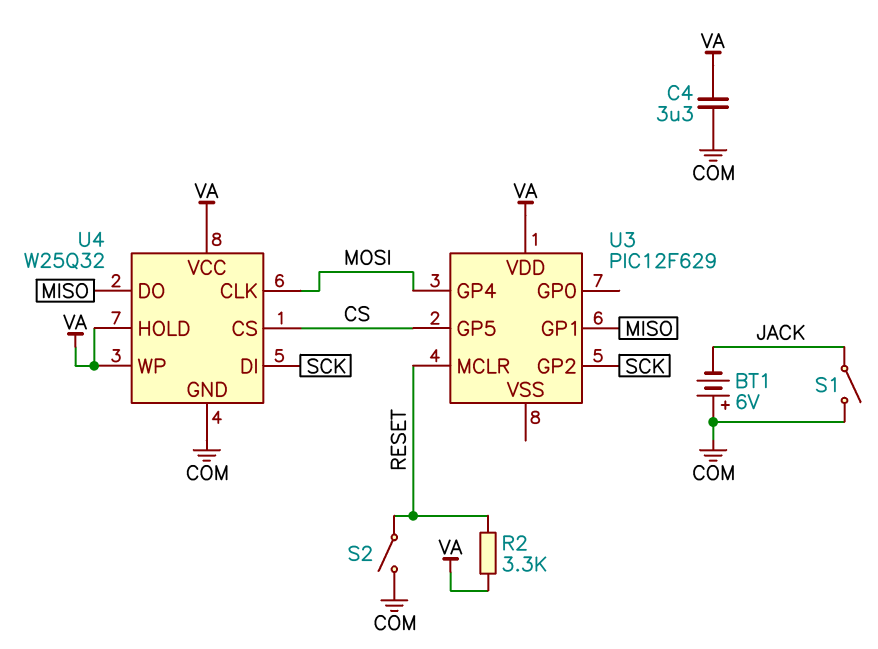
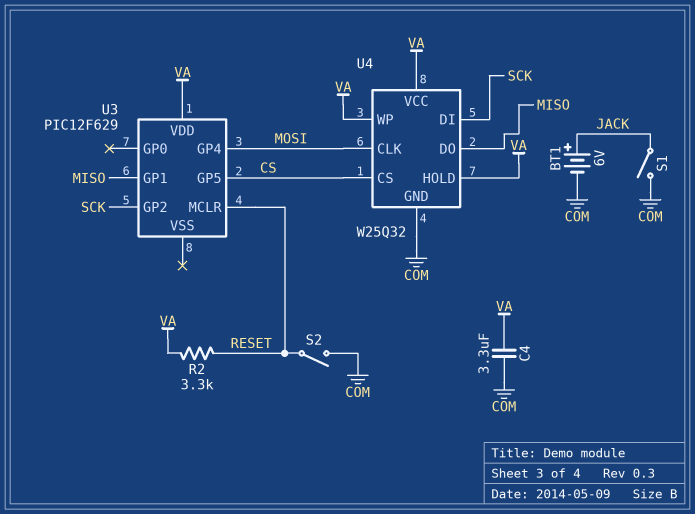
BT1: 6V (plus COM, minus JACK) -> 6V (plus JACK, minus COM)

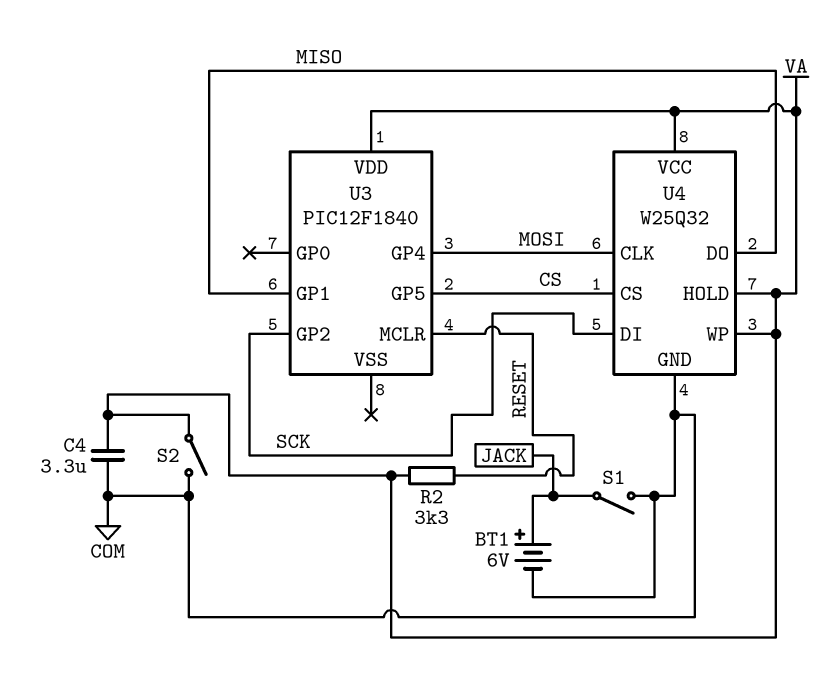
S2: switch (COM, RESET) -> switch (COM, VA)
U3: PIC12F629 -> PIC12F1840

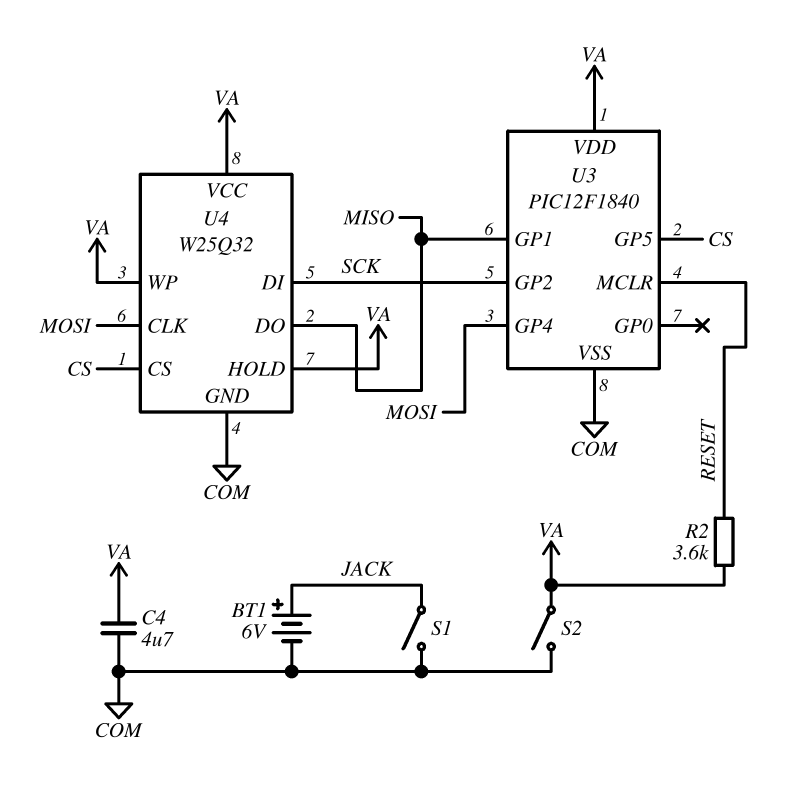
C4: 3.3uF (COM, VA) -> 4.7uF (COM, VA)
R2: 3.3k (RESET, VA) -> 3.6k (RESET, VA)
U3 pin VSS: none -> COM

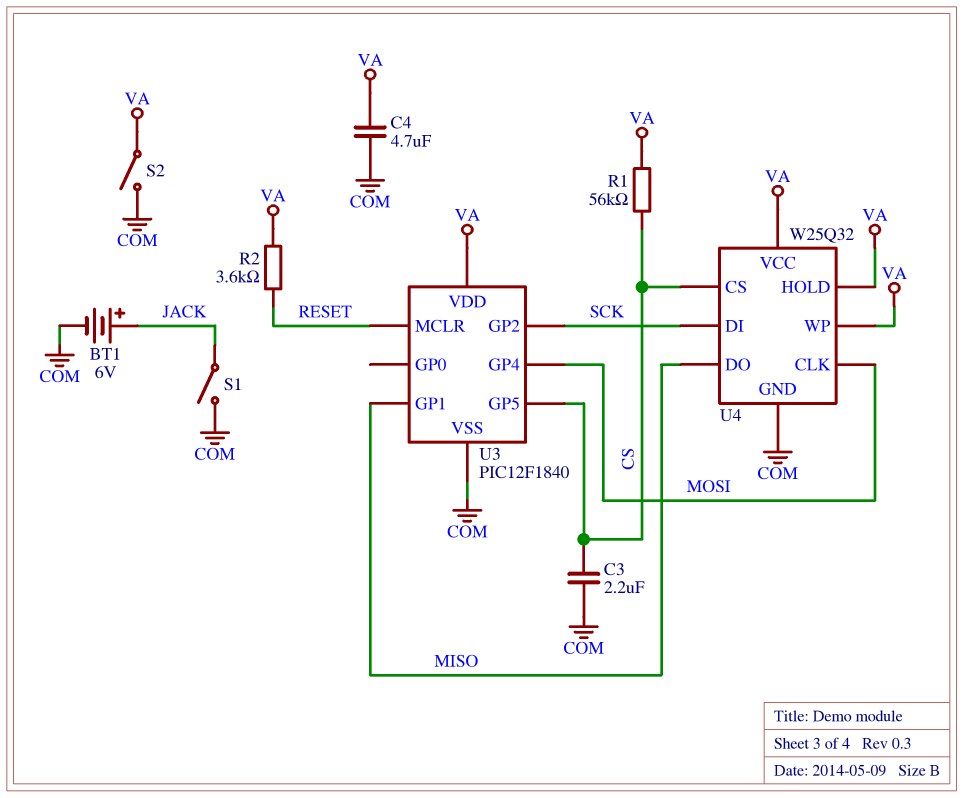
C3: none -> 2.2uF (COM, CS)
R1: none -> 56k (CS, VA)

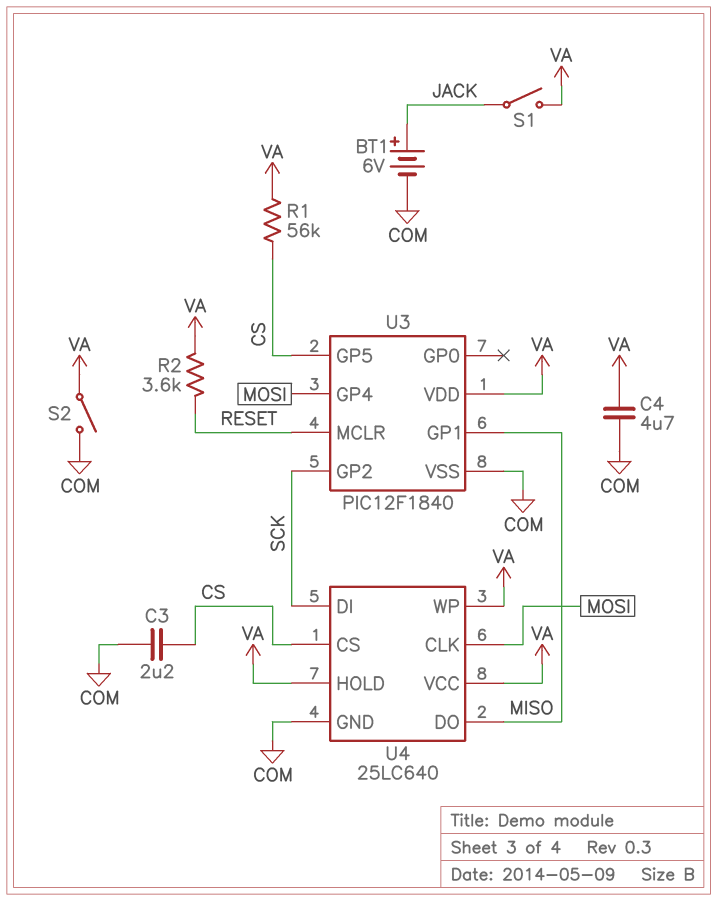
S1: switch (COM, JACK) -> switch (JACK, VA)
U4: W25Q32 -> 25LC640

